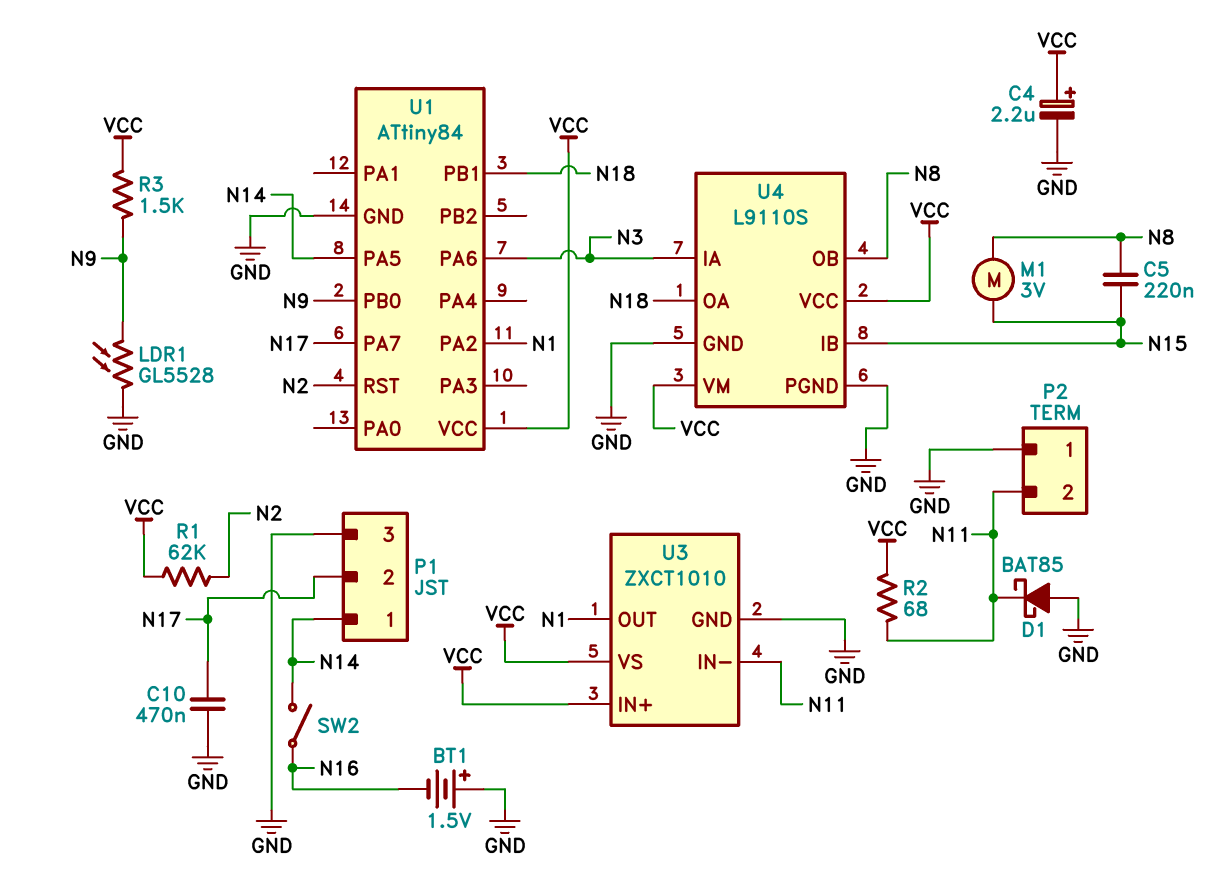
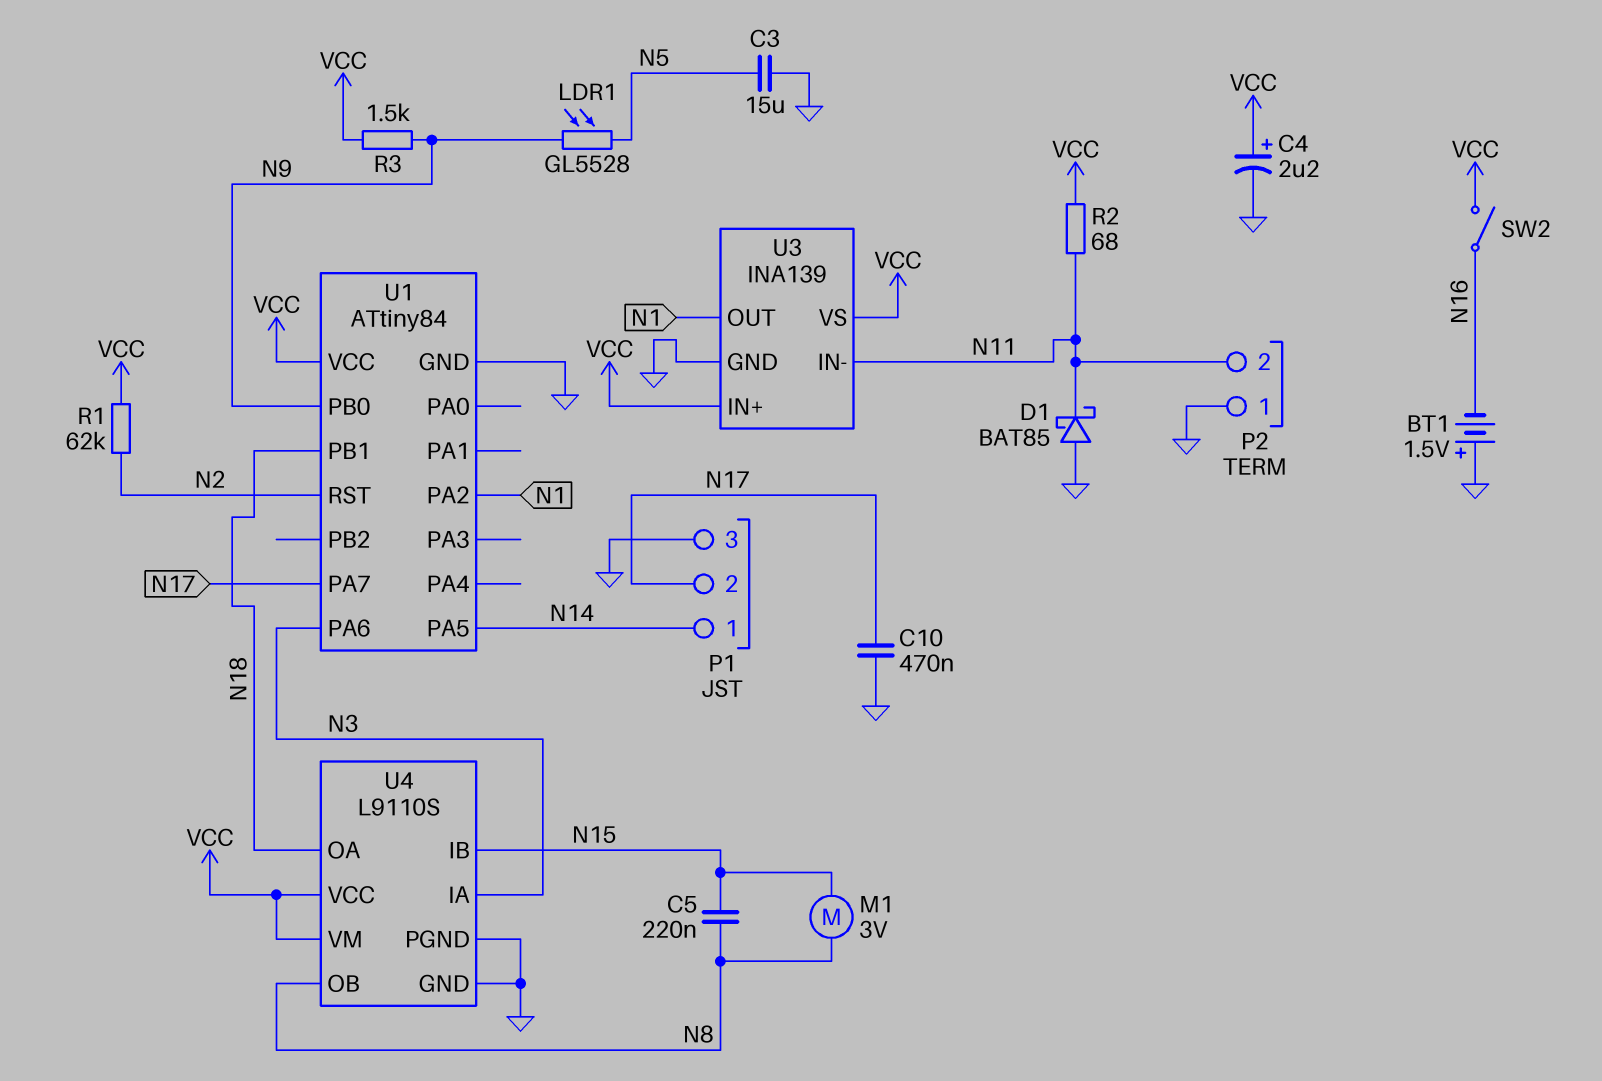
C3: none -> 15uF (GND, N5)
LDR1: GL5528 (GND, N9) -> GL5528 (N5, N9)
SW2: switch (N14, N16) -> switch (N16, VCC)
U3: ZXCT1010 -> INA139

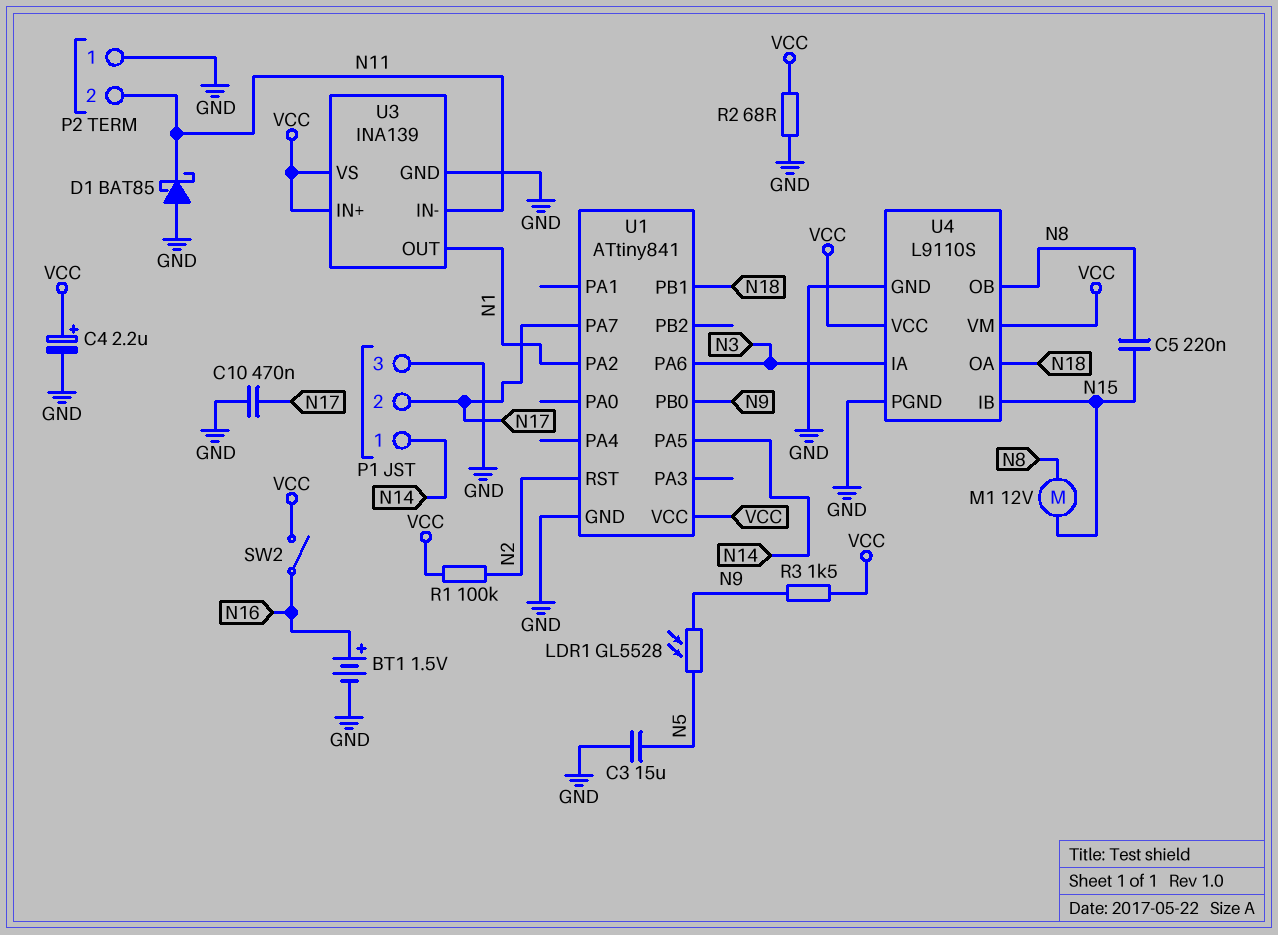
BT1: 1.5V (plus GND, minus N16) -> 1.5V (plus N16, minus GND)
M1: motor 3V (N8, N15) -> motor 12V (N8, N15)
R1: 62k (N2, VCC) -> 100k (N2, VCC)
R2: 68 (N11, VCC) -> 68 (GND, VCC)
U1: ATtiny84 -> ATtiny841

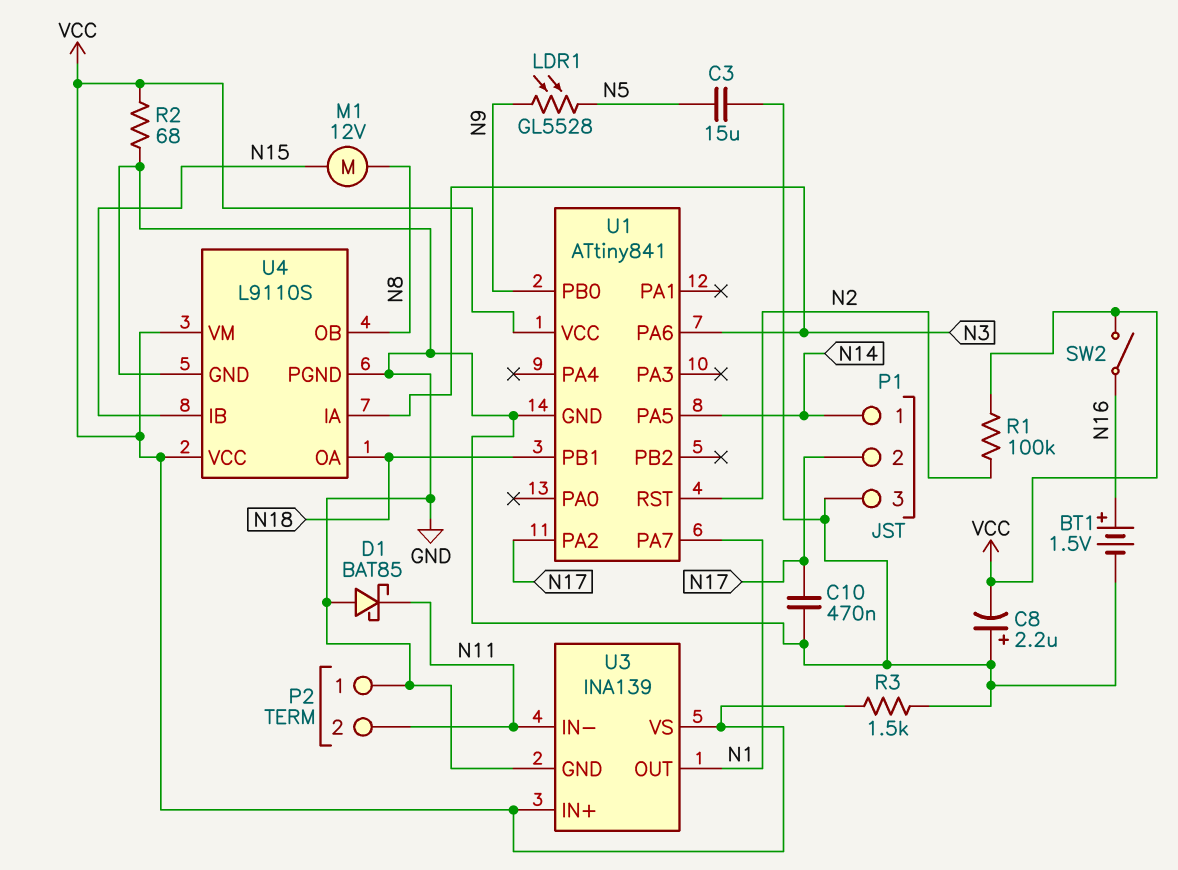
C4: 2.2uF (plus VCC, minus GND) -> none
C5: 220nF (N8, N15) -> none
C8: none -> 2.2uF (plus GND, minus VCC)
R3: 1.5k (N9, VCC) -> 1.5k (GND, VCC)
U1 pin PA2: N1 -> N17
U1 pin PA7: N17 -> N1

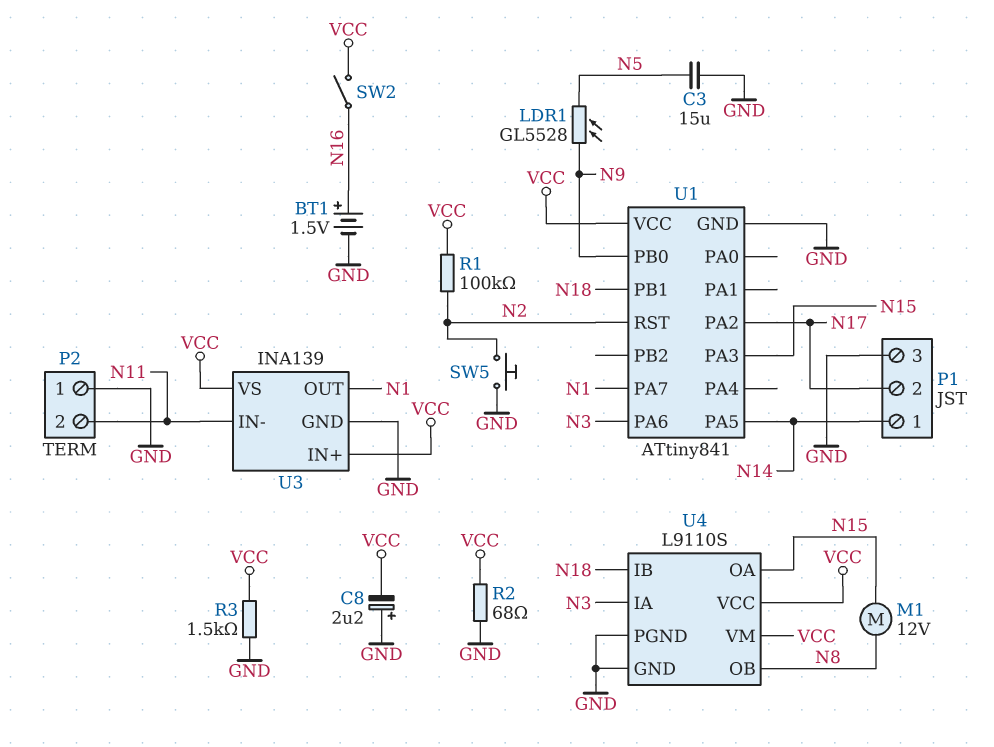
C10: 470nF (GND, N17) -> none
D1: schottky BAT85 (A GND, K N11) -> none
SW5: none -> button (GND, N2)
U1 pin PA3: none -> N15
U4 pin IB: N15 -> N18
U4 pin OA: N18 -> N15

